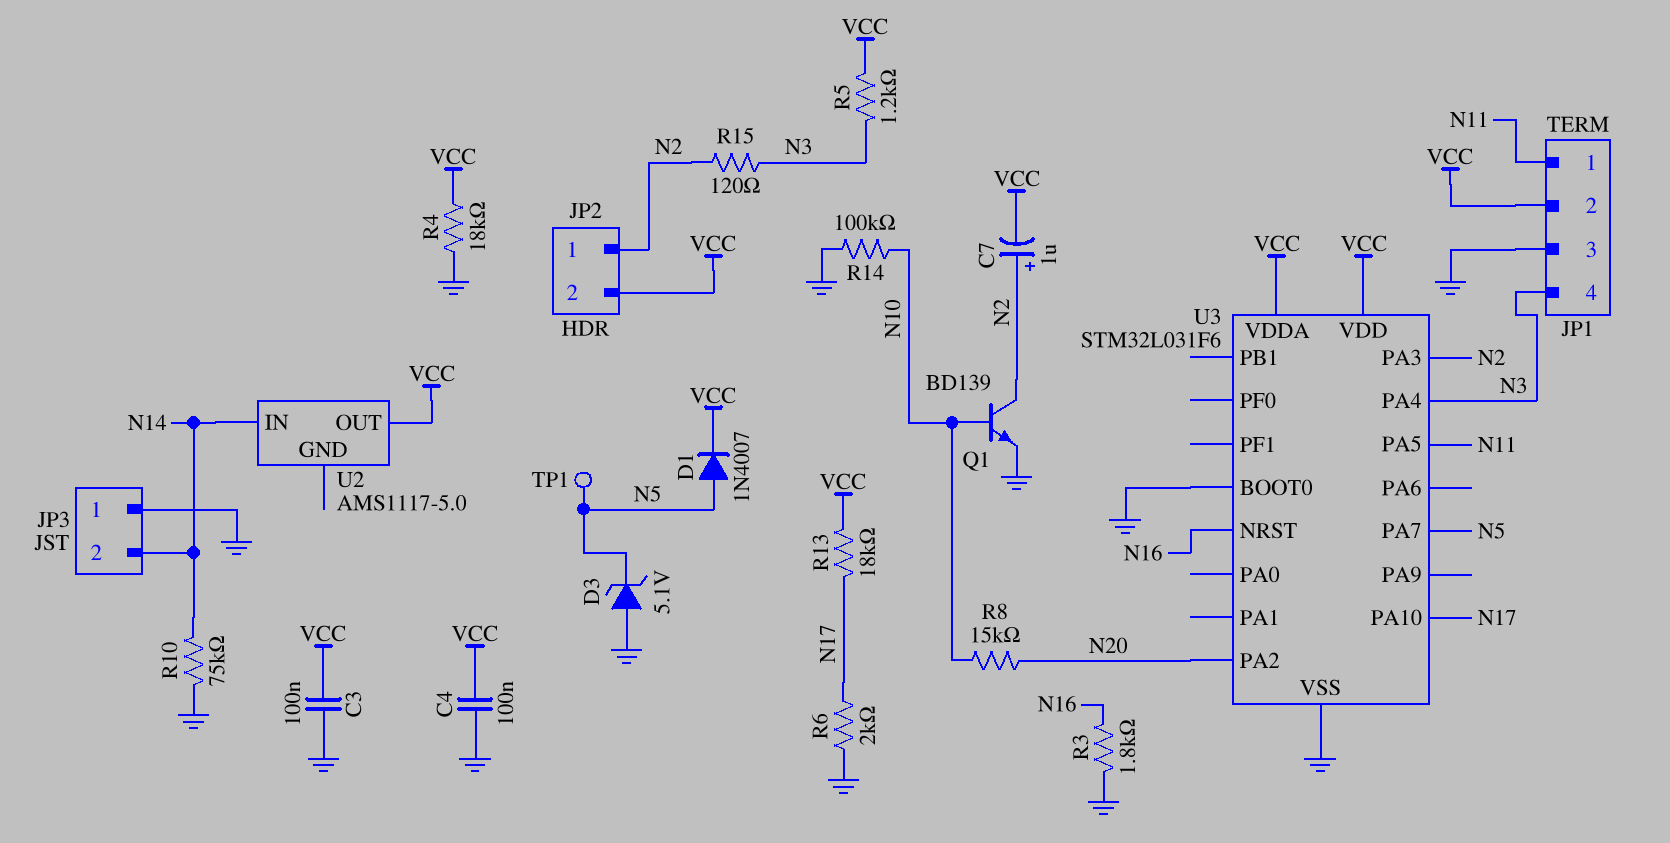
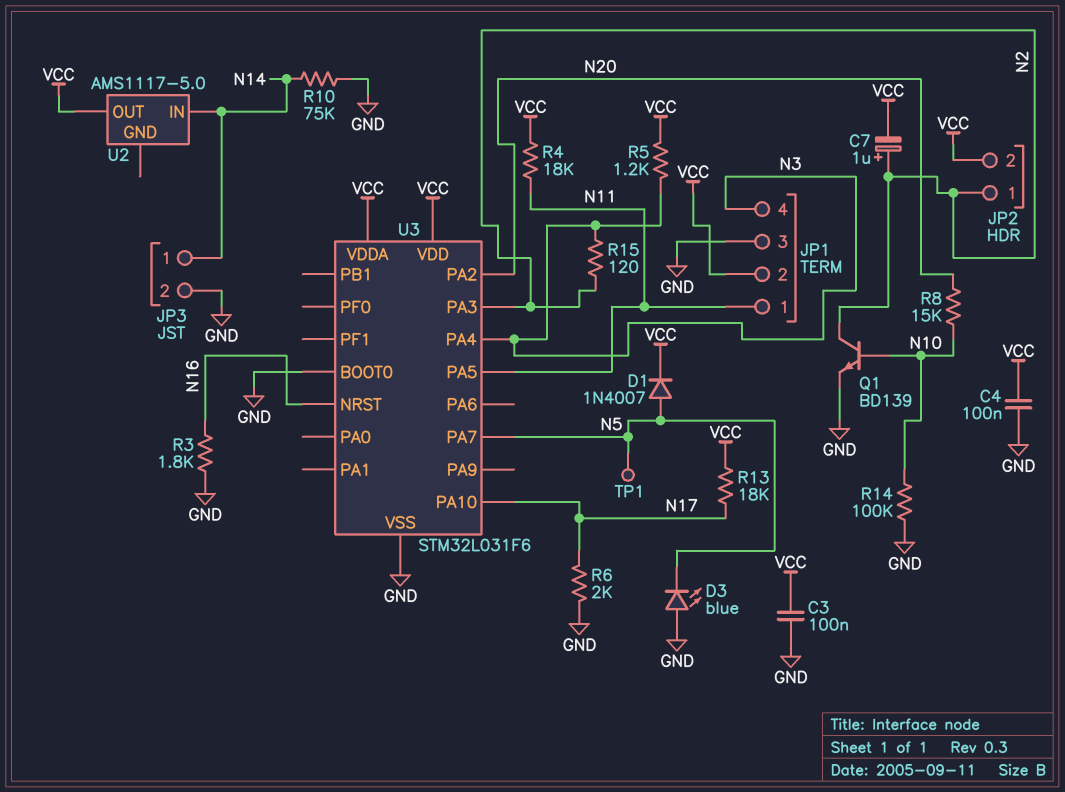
D3: zener 5.1V (A GND, K N5) -> LED blue (A GND, K N5)
JP3 pin 1: GND -> N14
JP3 pin 2: N14 -> GND
R4: 18k (GND, VCC) -> 18k (N11, VCC)

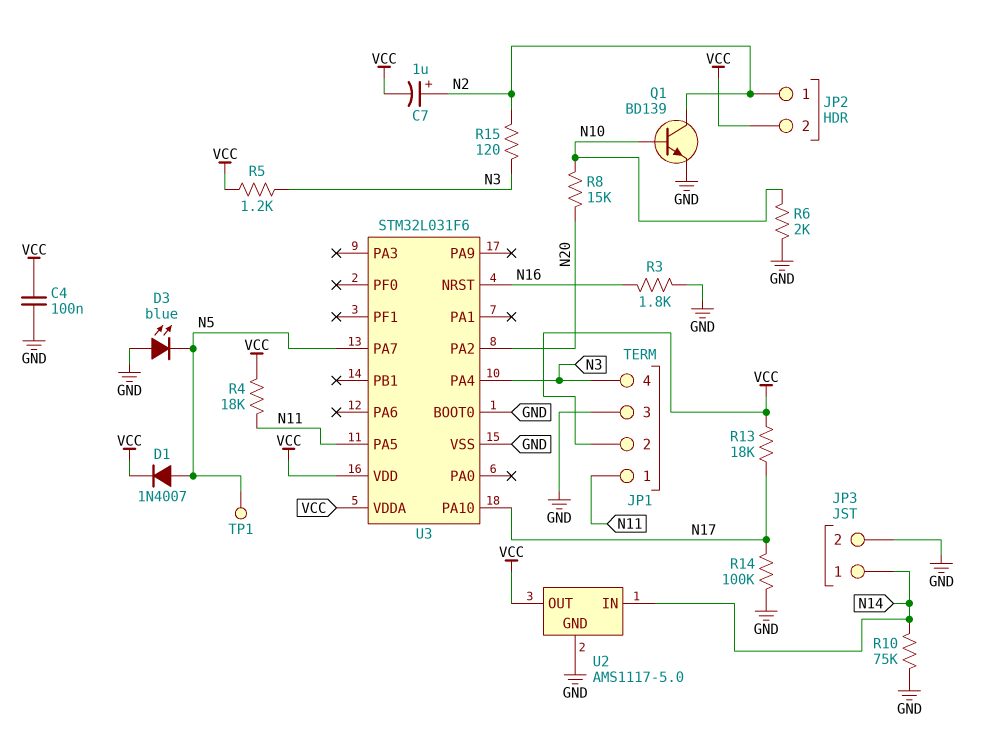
C3: 100nF (GND, VCC) -> none
R6: 2k (GND, N17) -> 2k (GND, N10)
R14: 100k (GND, N10) -> 100k (GND, N17)
U2 pin GND: none -> GND
U3 pin PA3: N2 -> none

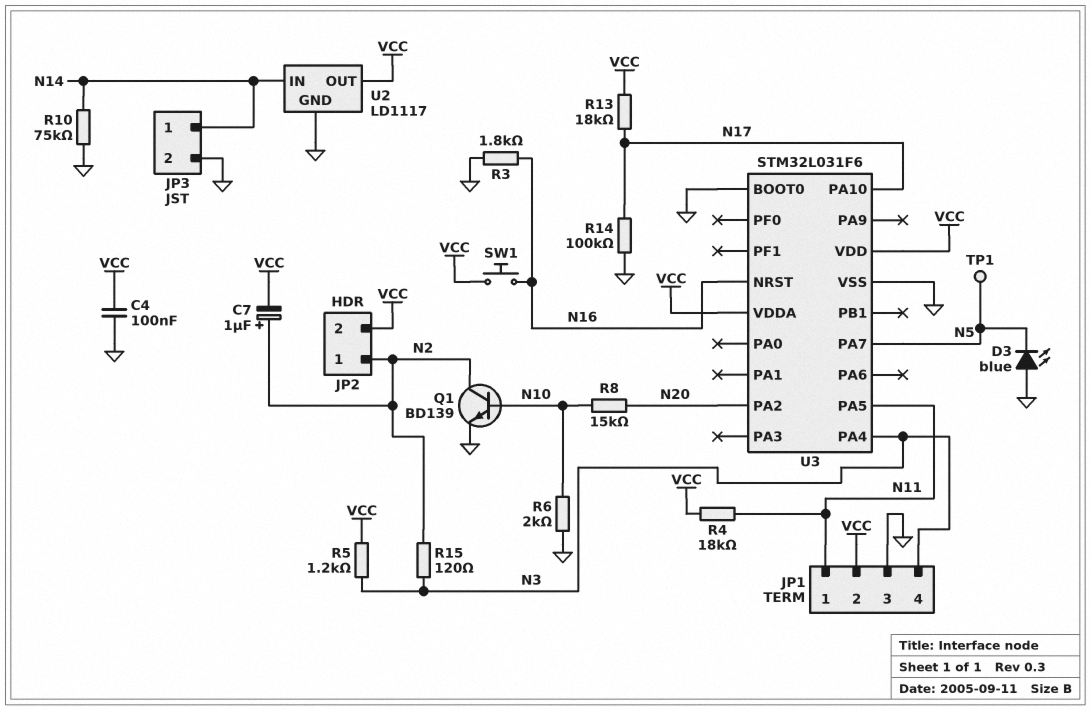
D1: diode 1N4007 (A N5, K VCC) -> none
SW1: none -> button (N16, VCC)
U2: AMS1117-5.0 -> LD1117

